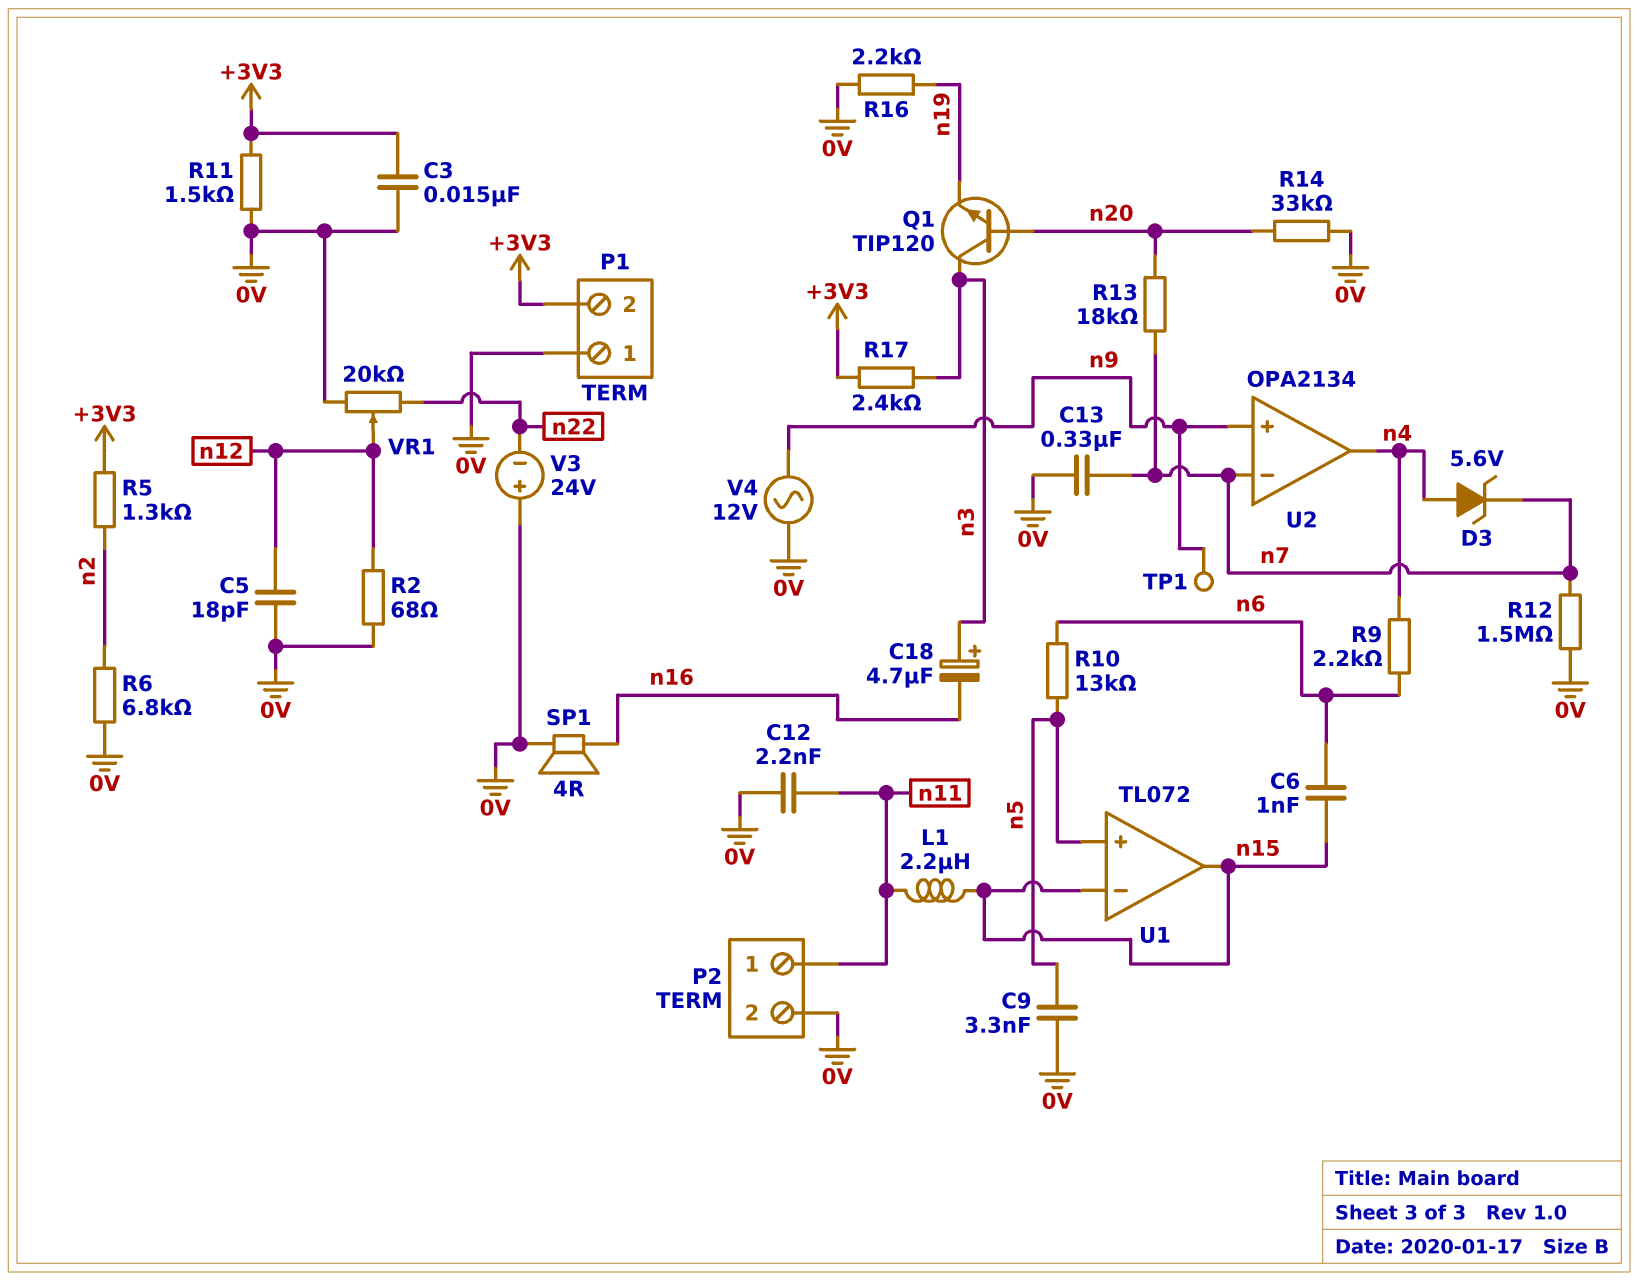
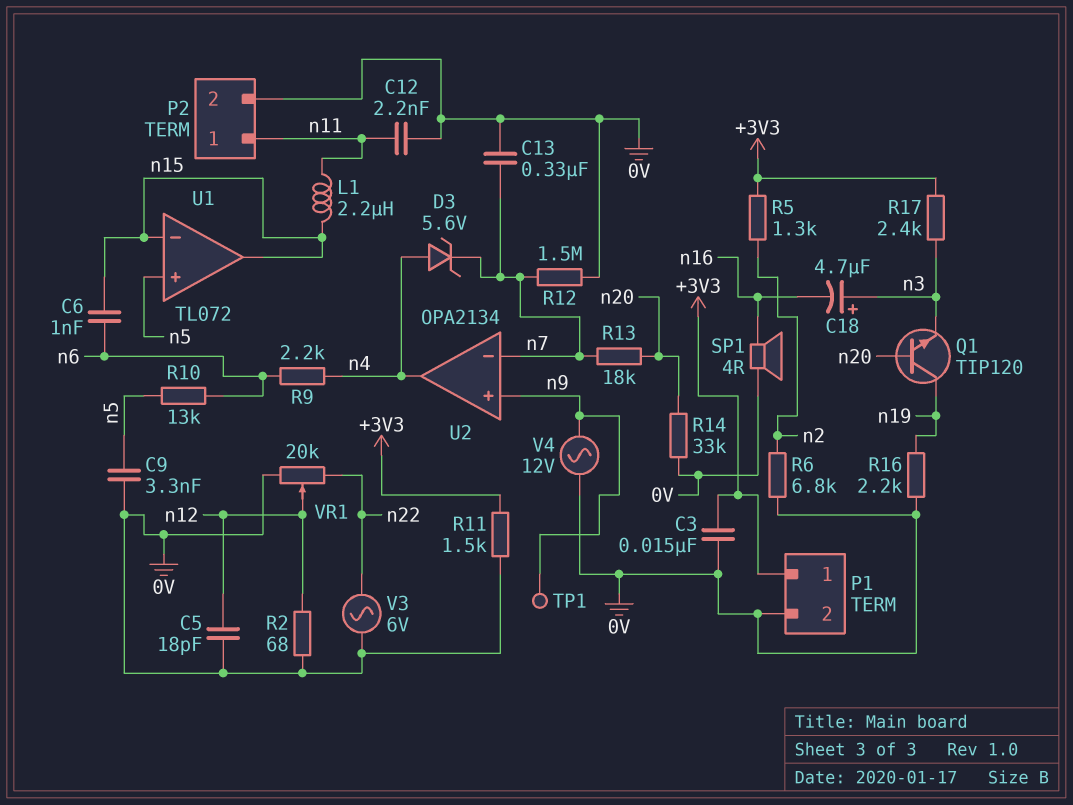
P1 pin 1: 0V -> +3V3
P1 pin 2: +3V3 -> 0V
Q1: NPN TIP120 (B n20, C n3, E n19) -> NPN TIP120 (B n20, C n19, E n3)
V3: 24V (plus 0V, minus n22) -> AC 6V (0V, n22)

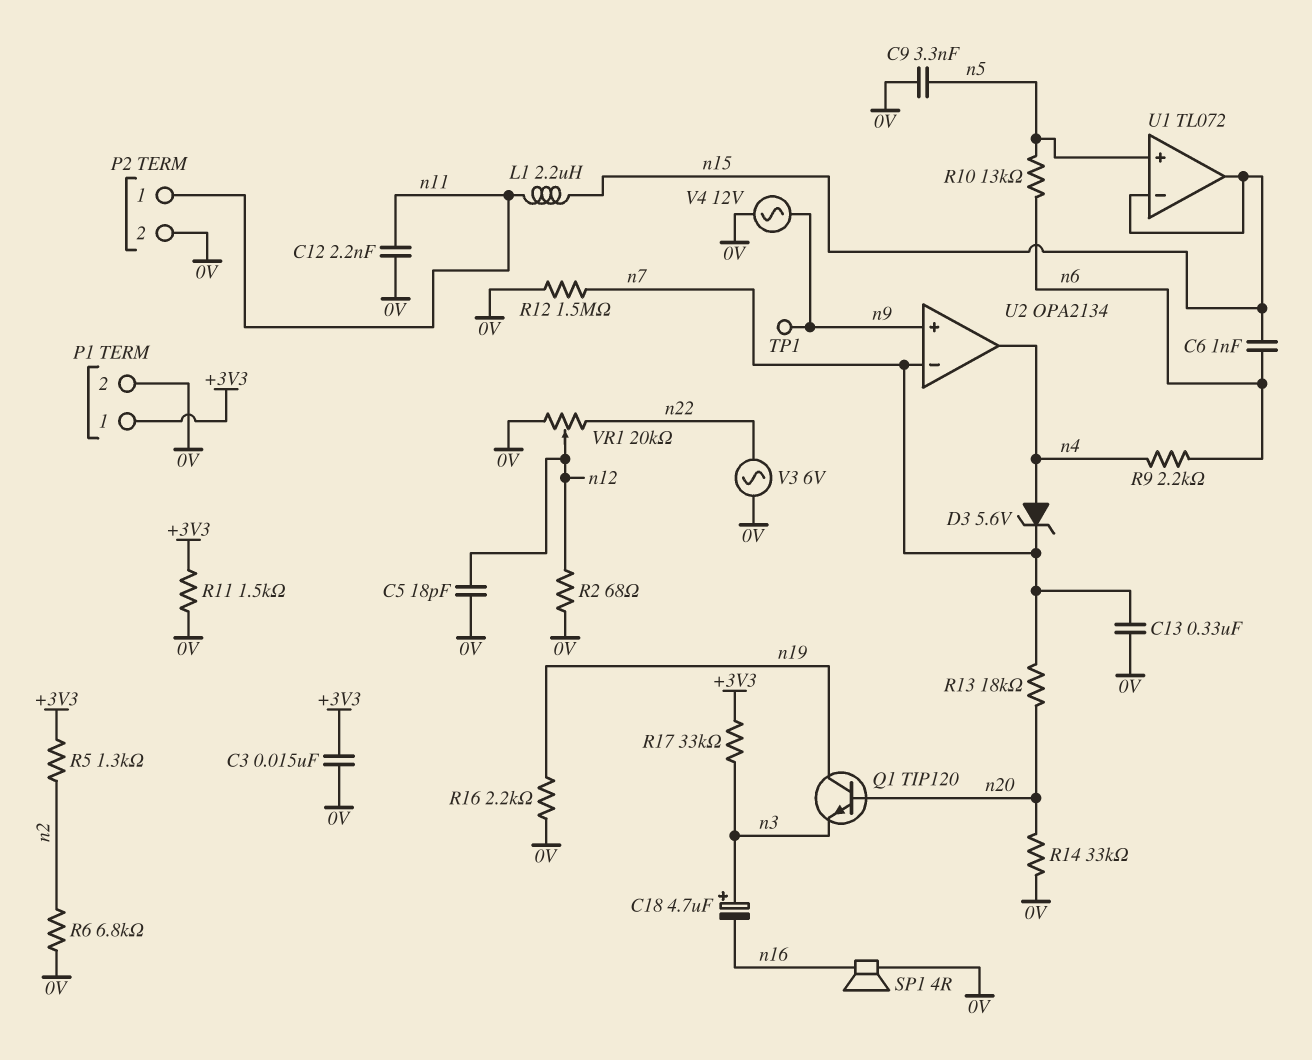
R17: 2.4k (+3V3, n3) -> 33k (+3V3, n3)

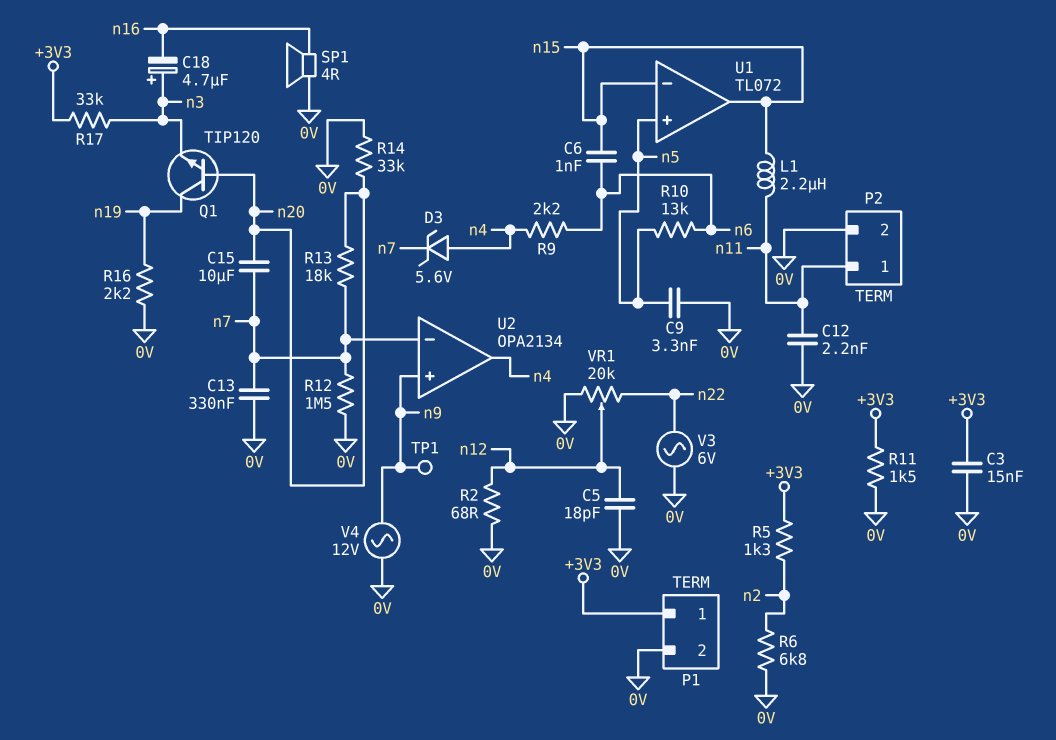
C15: none -> 10uF (n7, n20)

